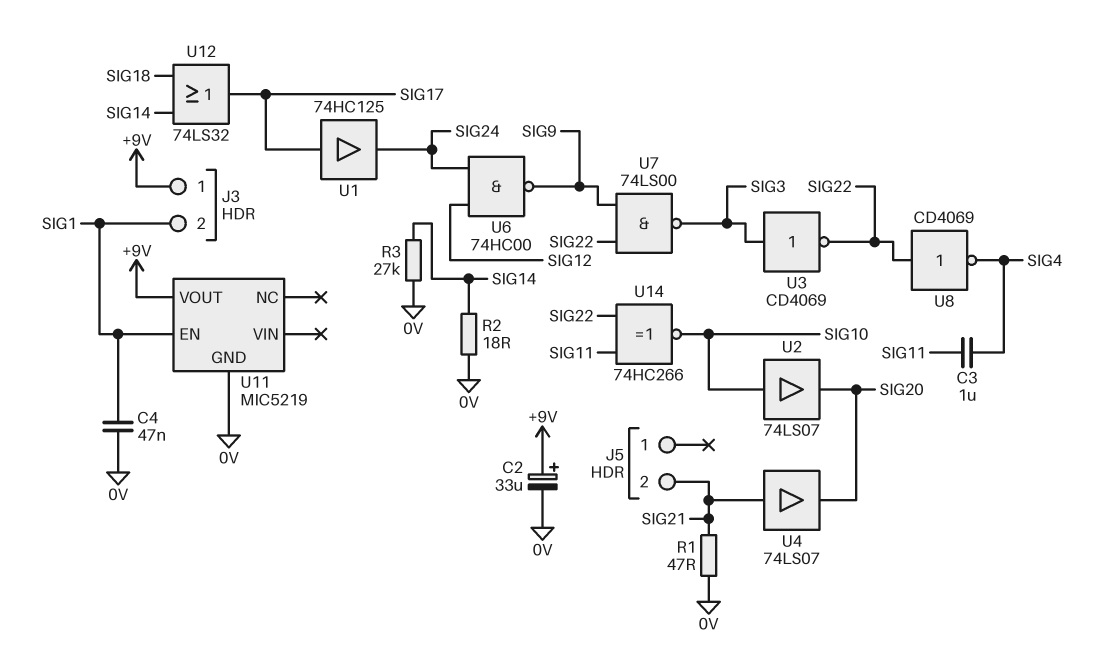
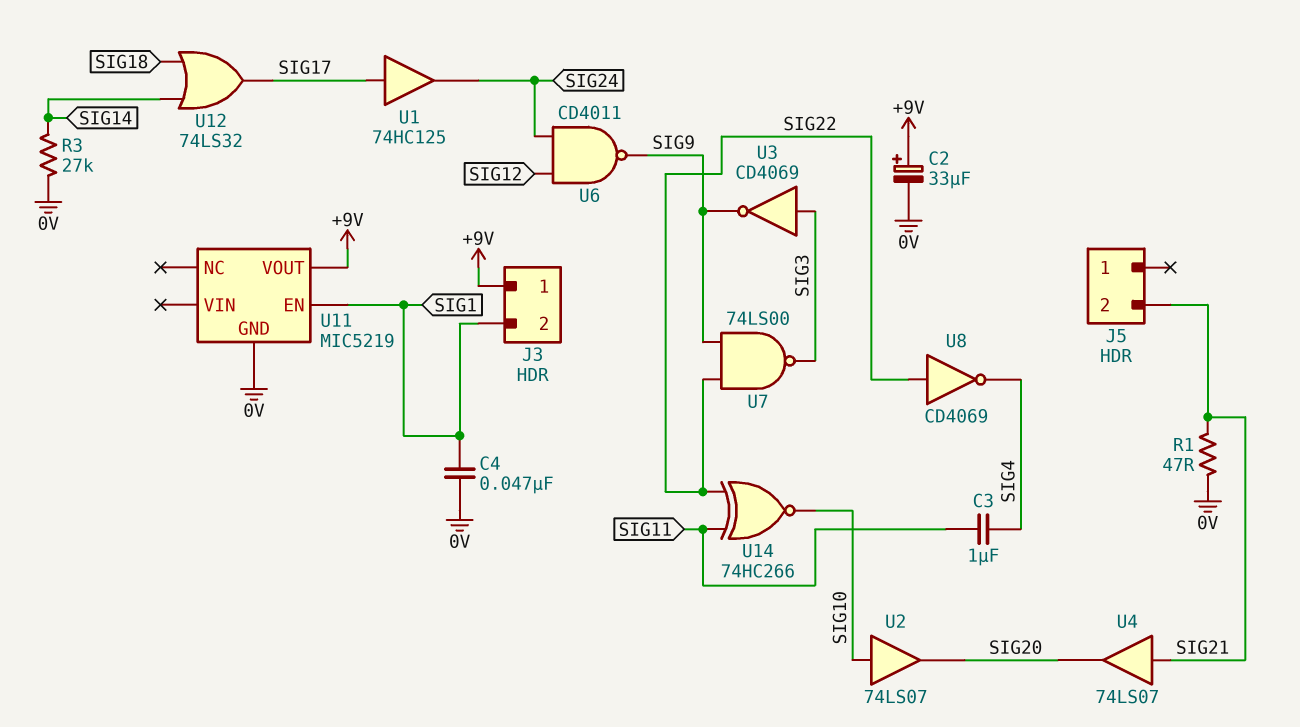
R2: 18 (0V, SIG14) -> none
U3: NOT CD4069 (in SIG3, out SIG22) -> NOT CD4069 (in SIG3, out SIG9)
U6: NAND 74HC00 (in SIG12, in SIG24, out SIG9) -> NAND CD4011 (in SIG12, in SIG24, out SIG9)

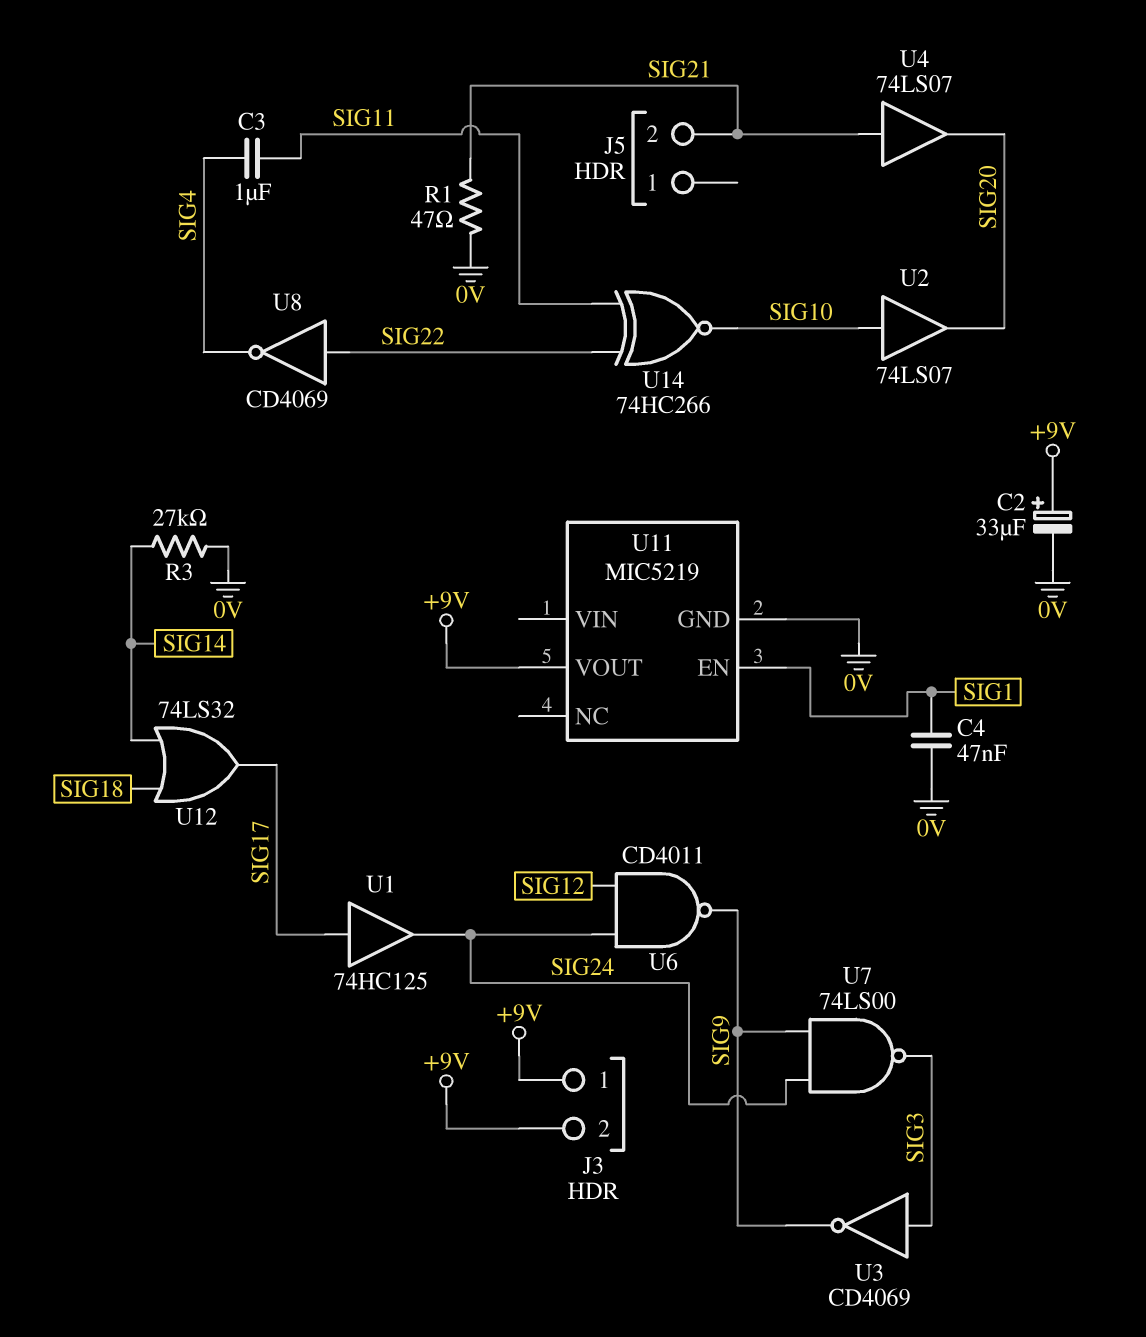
J3 pin 2: SIG1 -> +9V
U7: NAND 74LS00 (in SIG9, in SIG22, out SIG3) -> NAND 74LS00 (in SIG9, in SIG24, out SIG3)

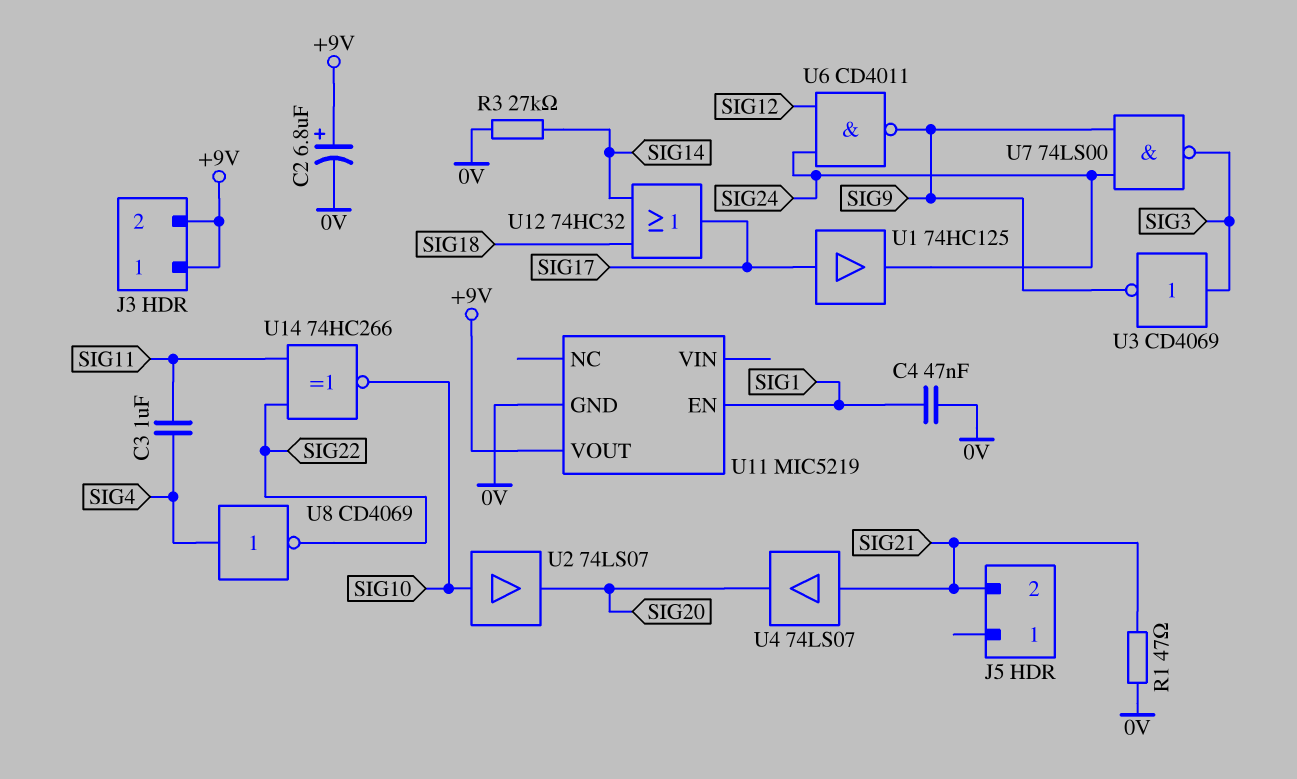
C2: 33uF (plus +9V, minus 0V) -> 6.8uF (plus +9V, minus 0V)
U8: NOT CD4069 (in SIG22, out SIG4) -> NOT CD4069 (in SIG4, out SIG22)
U12: OR 74LS32 (in SIG14, in SIG18, out SIG17) -> OR 74HC32 (in SIG14, in SIG18, out SIG17)

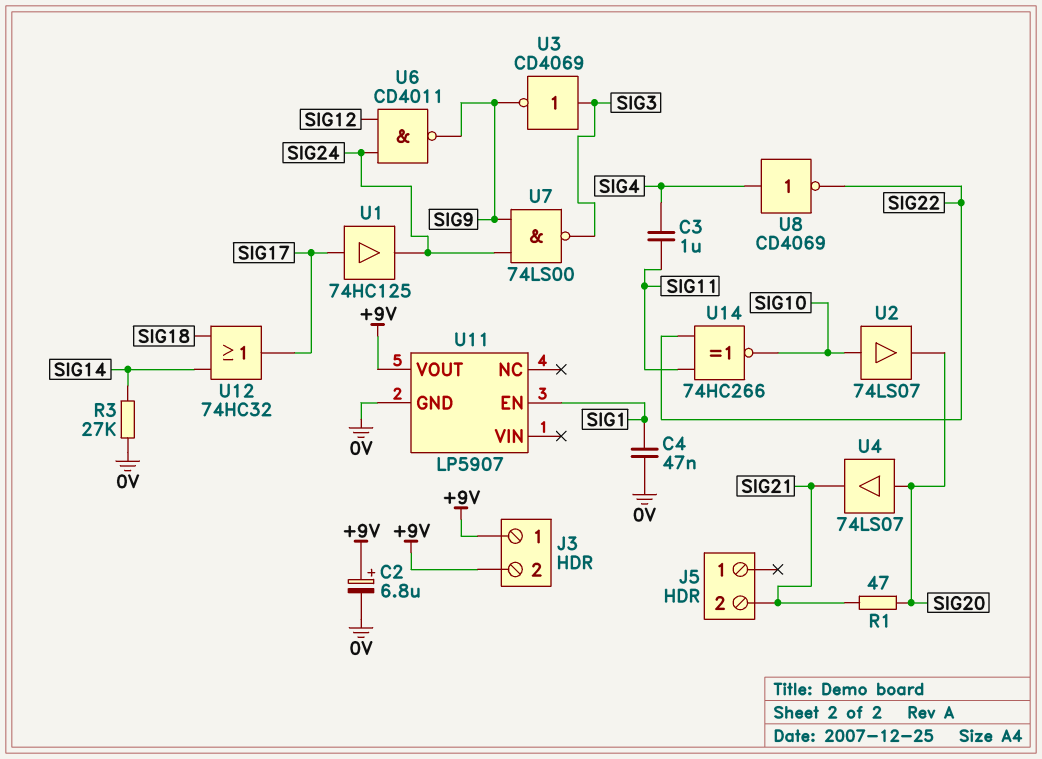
R1: 47 (0V, SIG21) -> 47 (SIG20, SIG21)
U4: buffer 74LS07 (in SIG21, out SIG20) -> buffer 74LS07 (in SIG20, out SIG21)
U11: MIC5219 -> LP5907

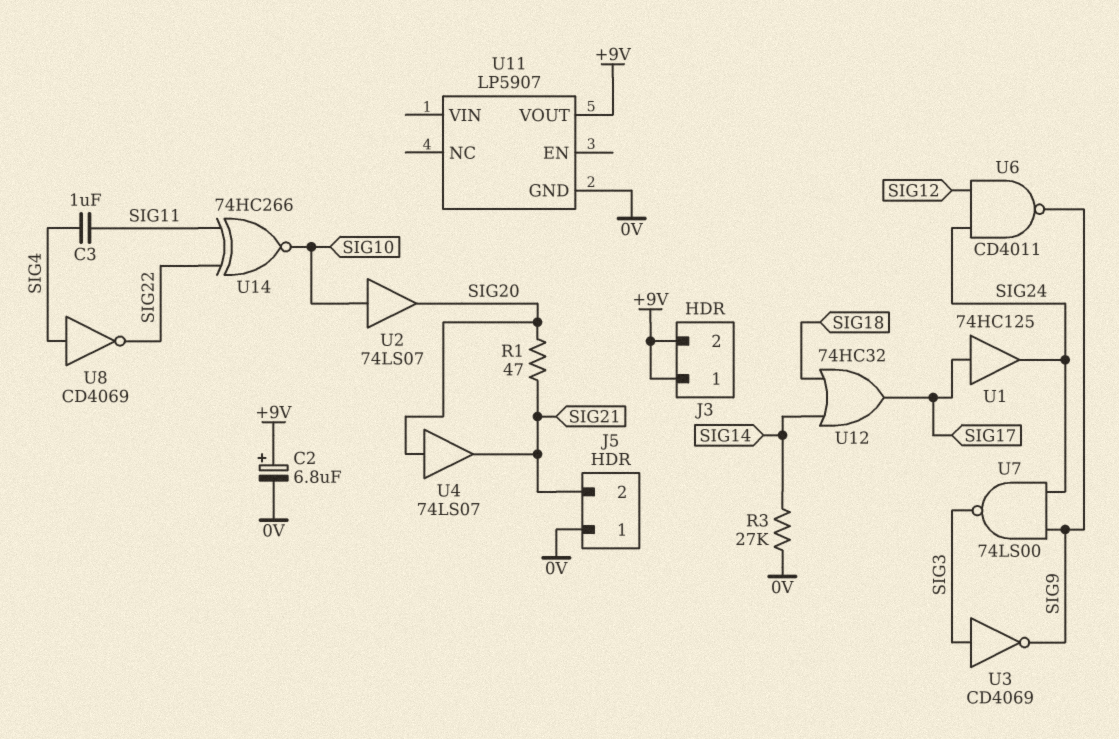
C4: 47nF (0V, SIG1) -> none
J5 pin 1: none -> 0V
U11 pin EN: SIG1 -> none

